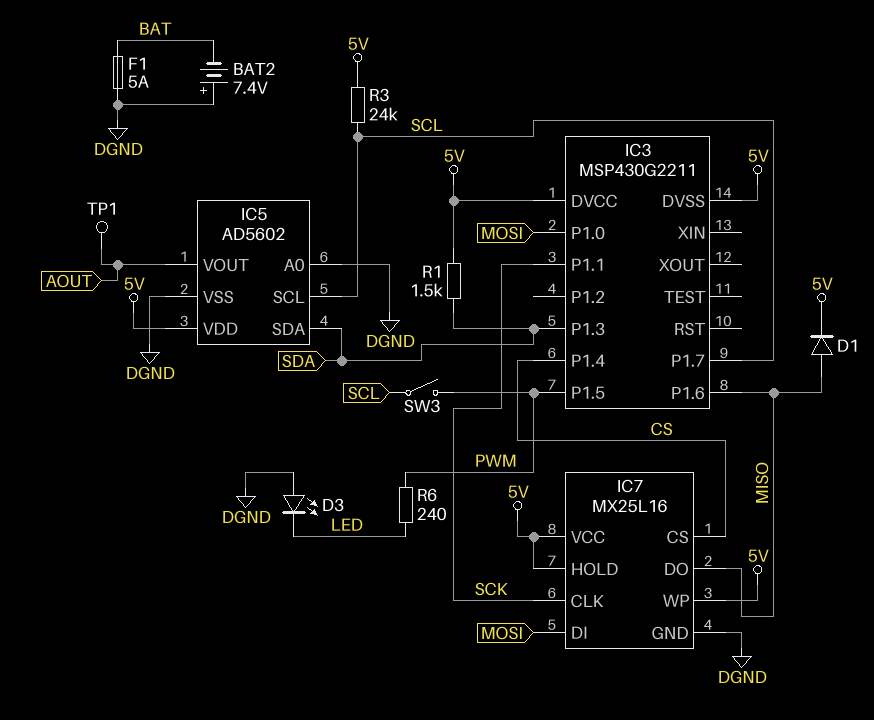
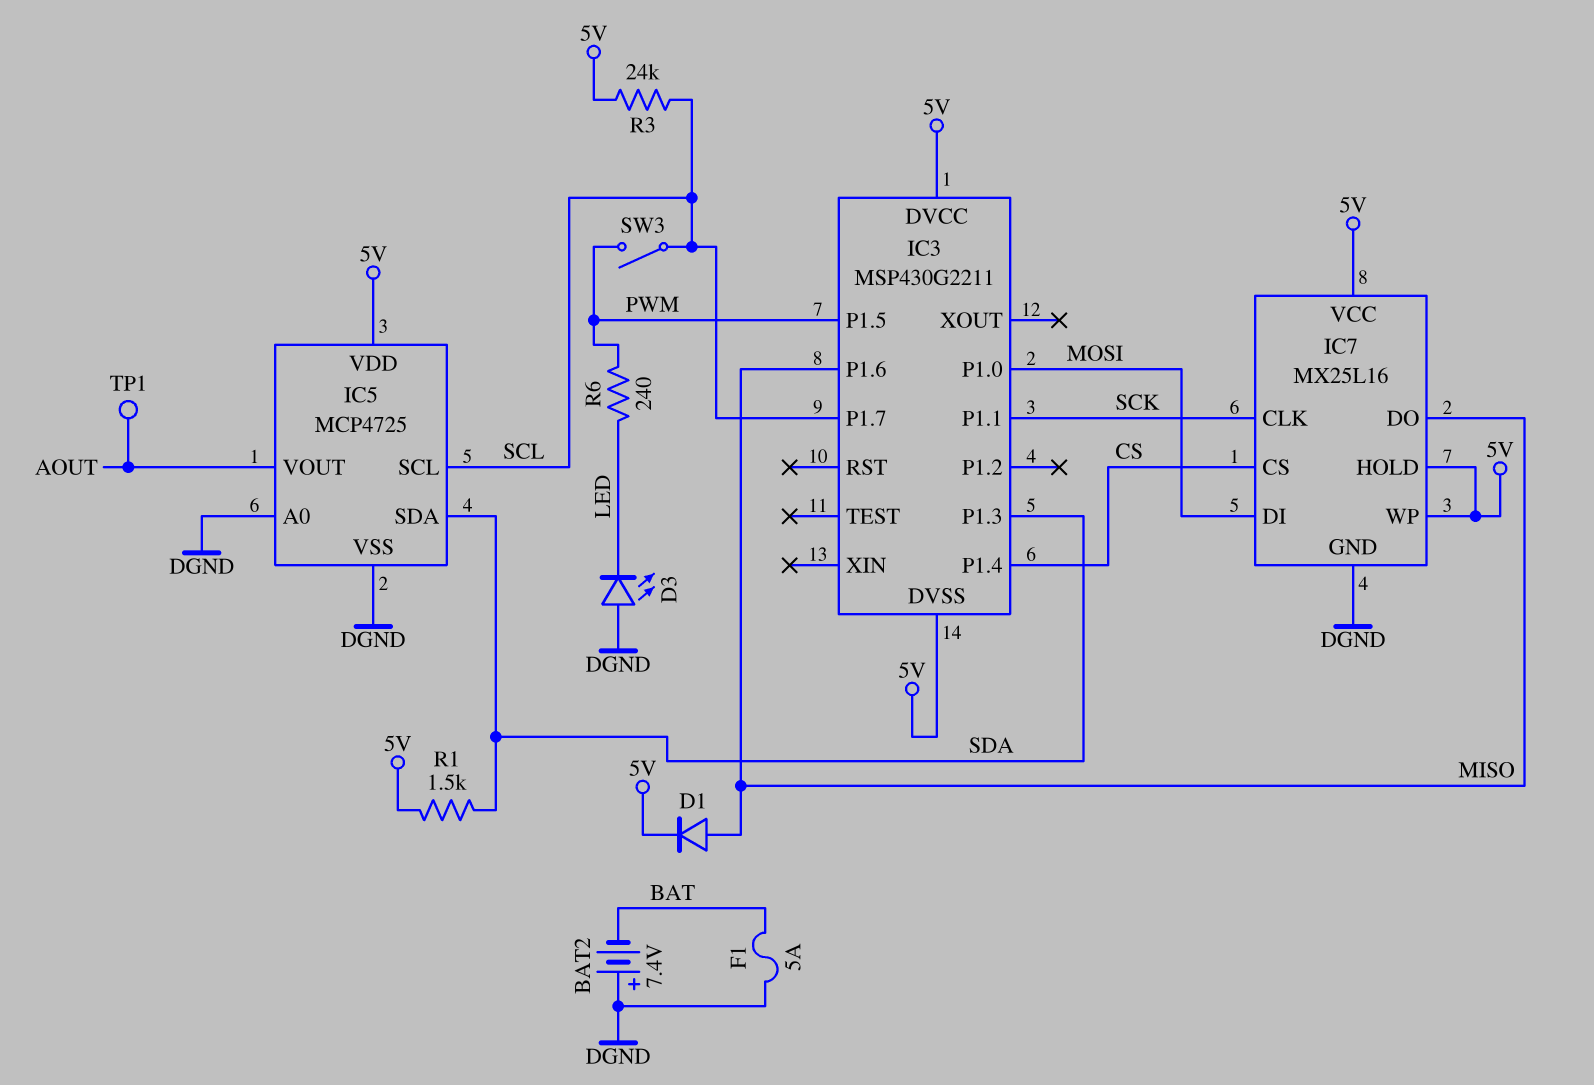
IC5: AD5602 -> MCP4725

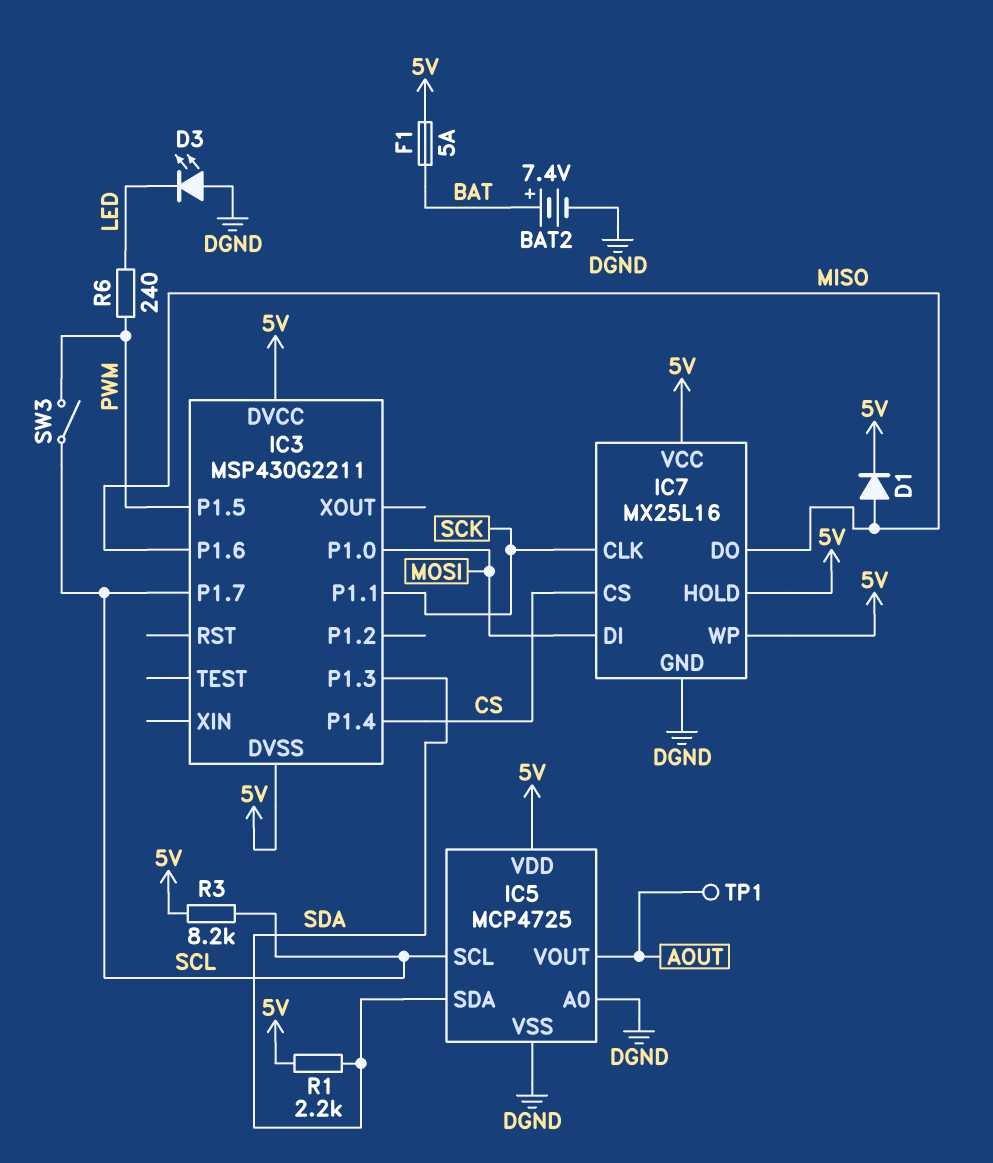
BAT2: 7.4V (plus DGND, minus BAT) -> 7.4V (plus BAT, minus DGND)
F1: 5A (BAT, DGND) -> 5A (5V, BAT)
R1: 1.5k (5V, SDA) -> 2.2k (5V, SDA)
R3: 24k (5V, SCL) -> 8.2k (5V, SCL)

